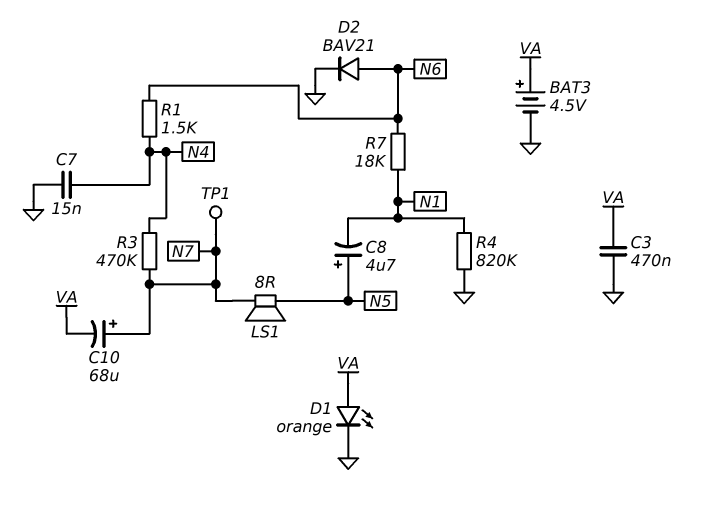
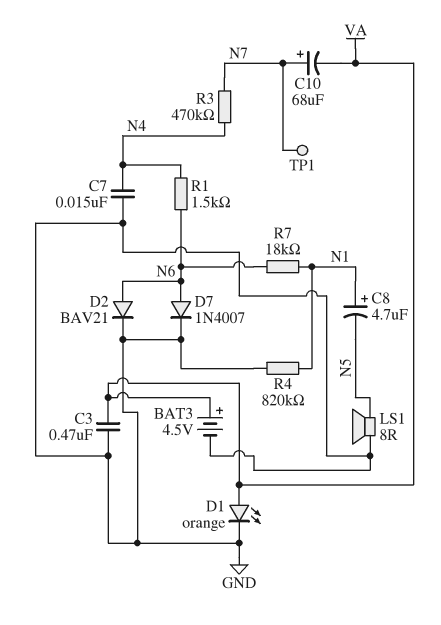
C8: 4.7uF (plus N5, minus N1) -> 4.7uF (plus N1, minus N5)
D7: none -> diode 1N4007 (A N6, K GND)
LS1: speaker 8R (N5, N7) -> speaker 8R (GND, N5)

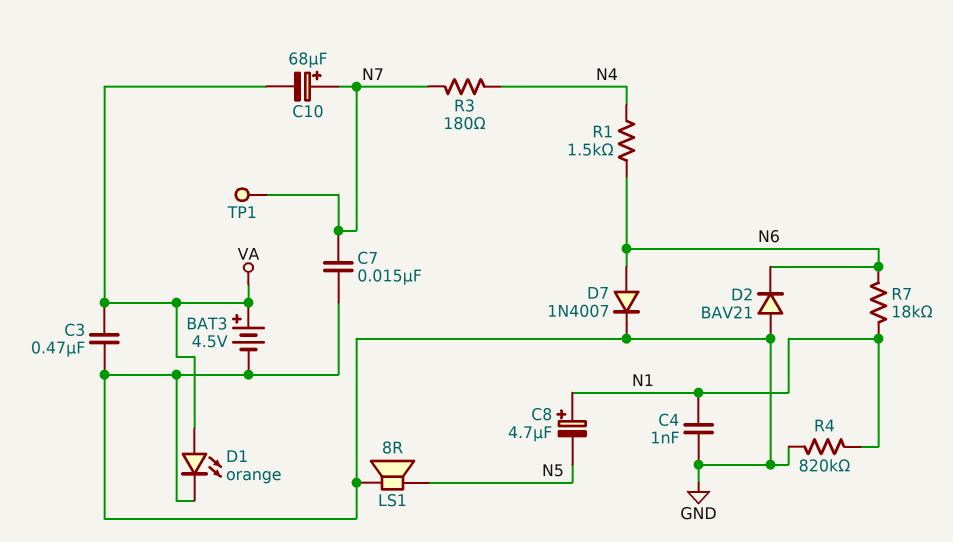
C4: none -> 1nF (GND, N1)
C7: 15nF (GND, N4) -> 15nF (GND, N7)
D2: diode BAV21 (A N6, K GND) -> diode BAV21 (A GND, K N6)
R3: 470k (N4, N7) -> 180 (N4, N7)

